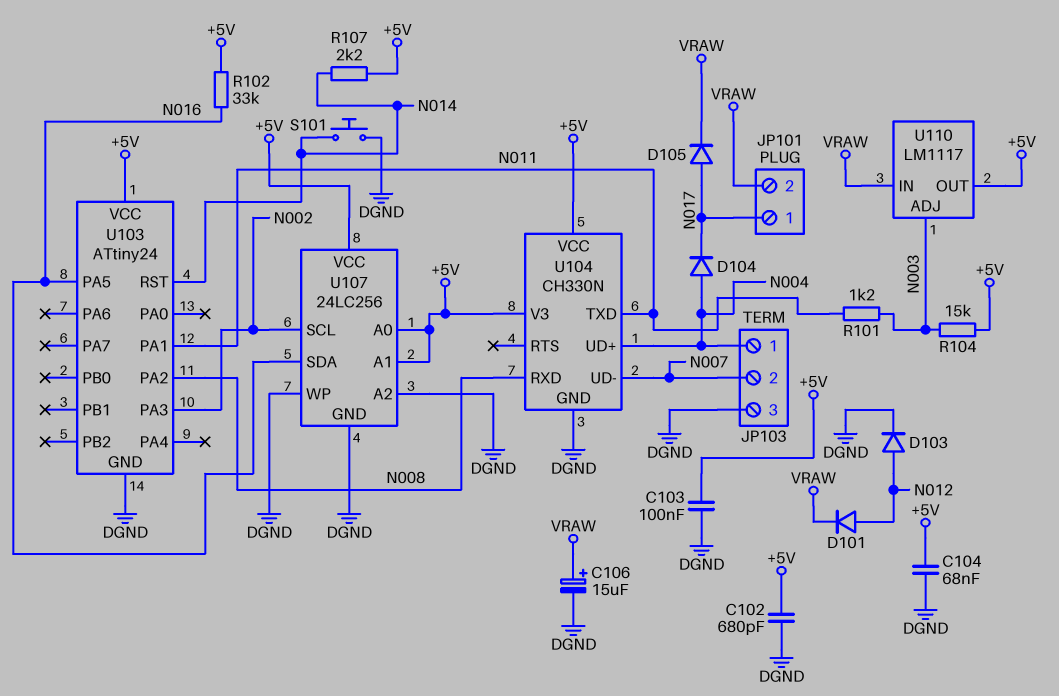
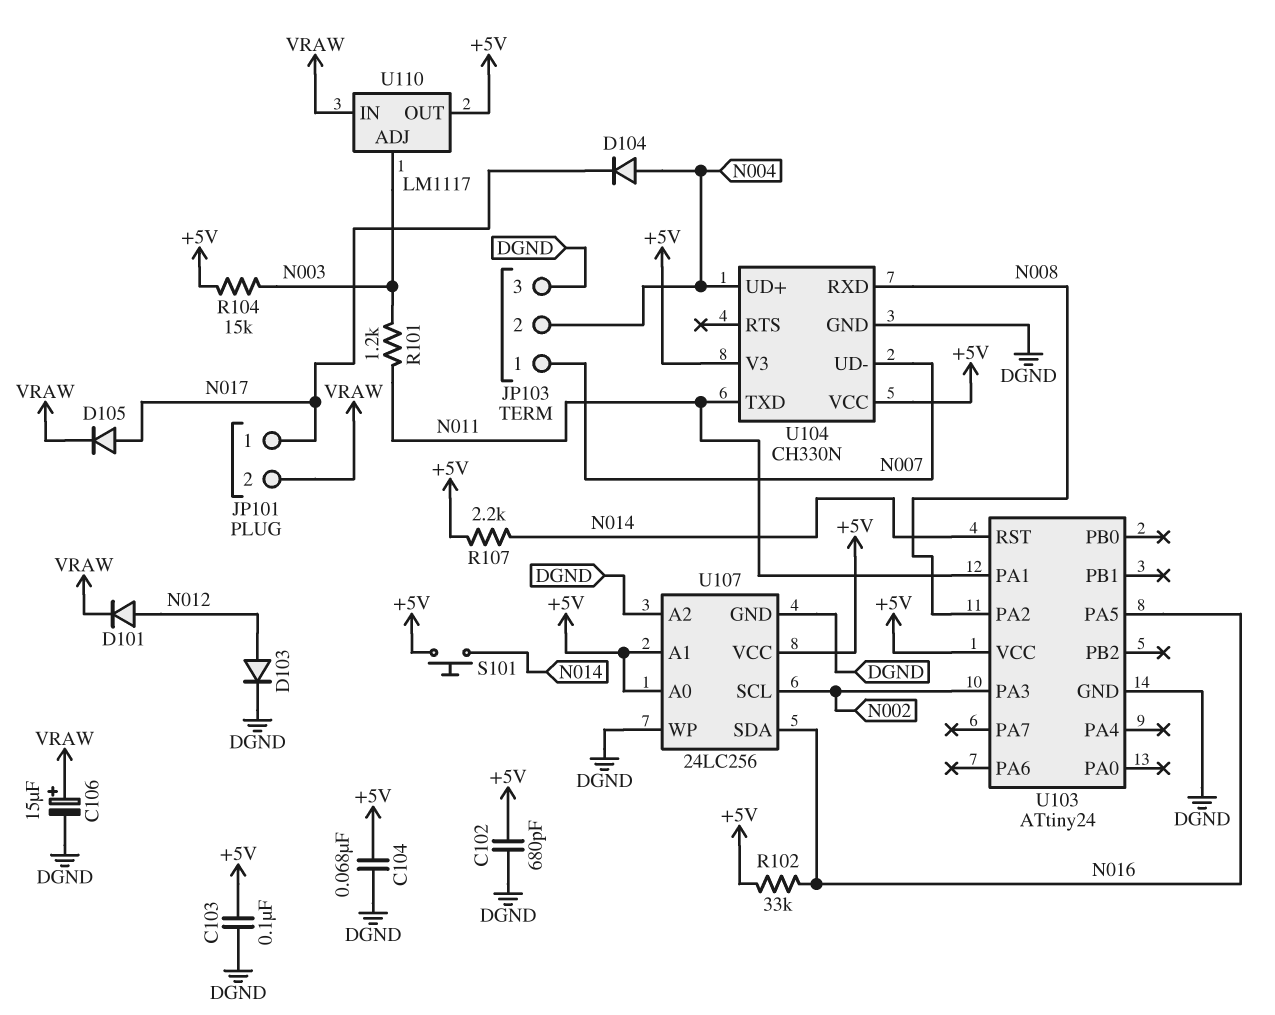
JP103 pin 1: N004 -> N007
JP103 pin 2: N007 -> N004
S101: button (DGND, N014) -> button (+5V, N014)

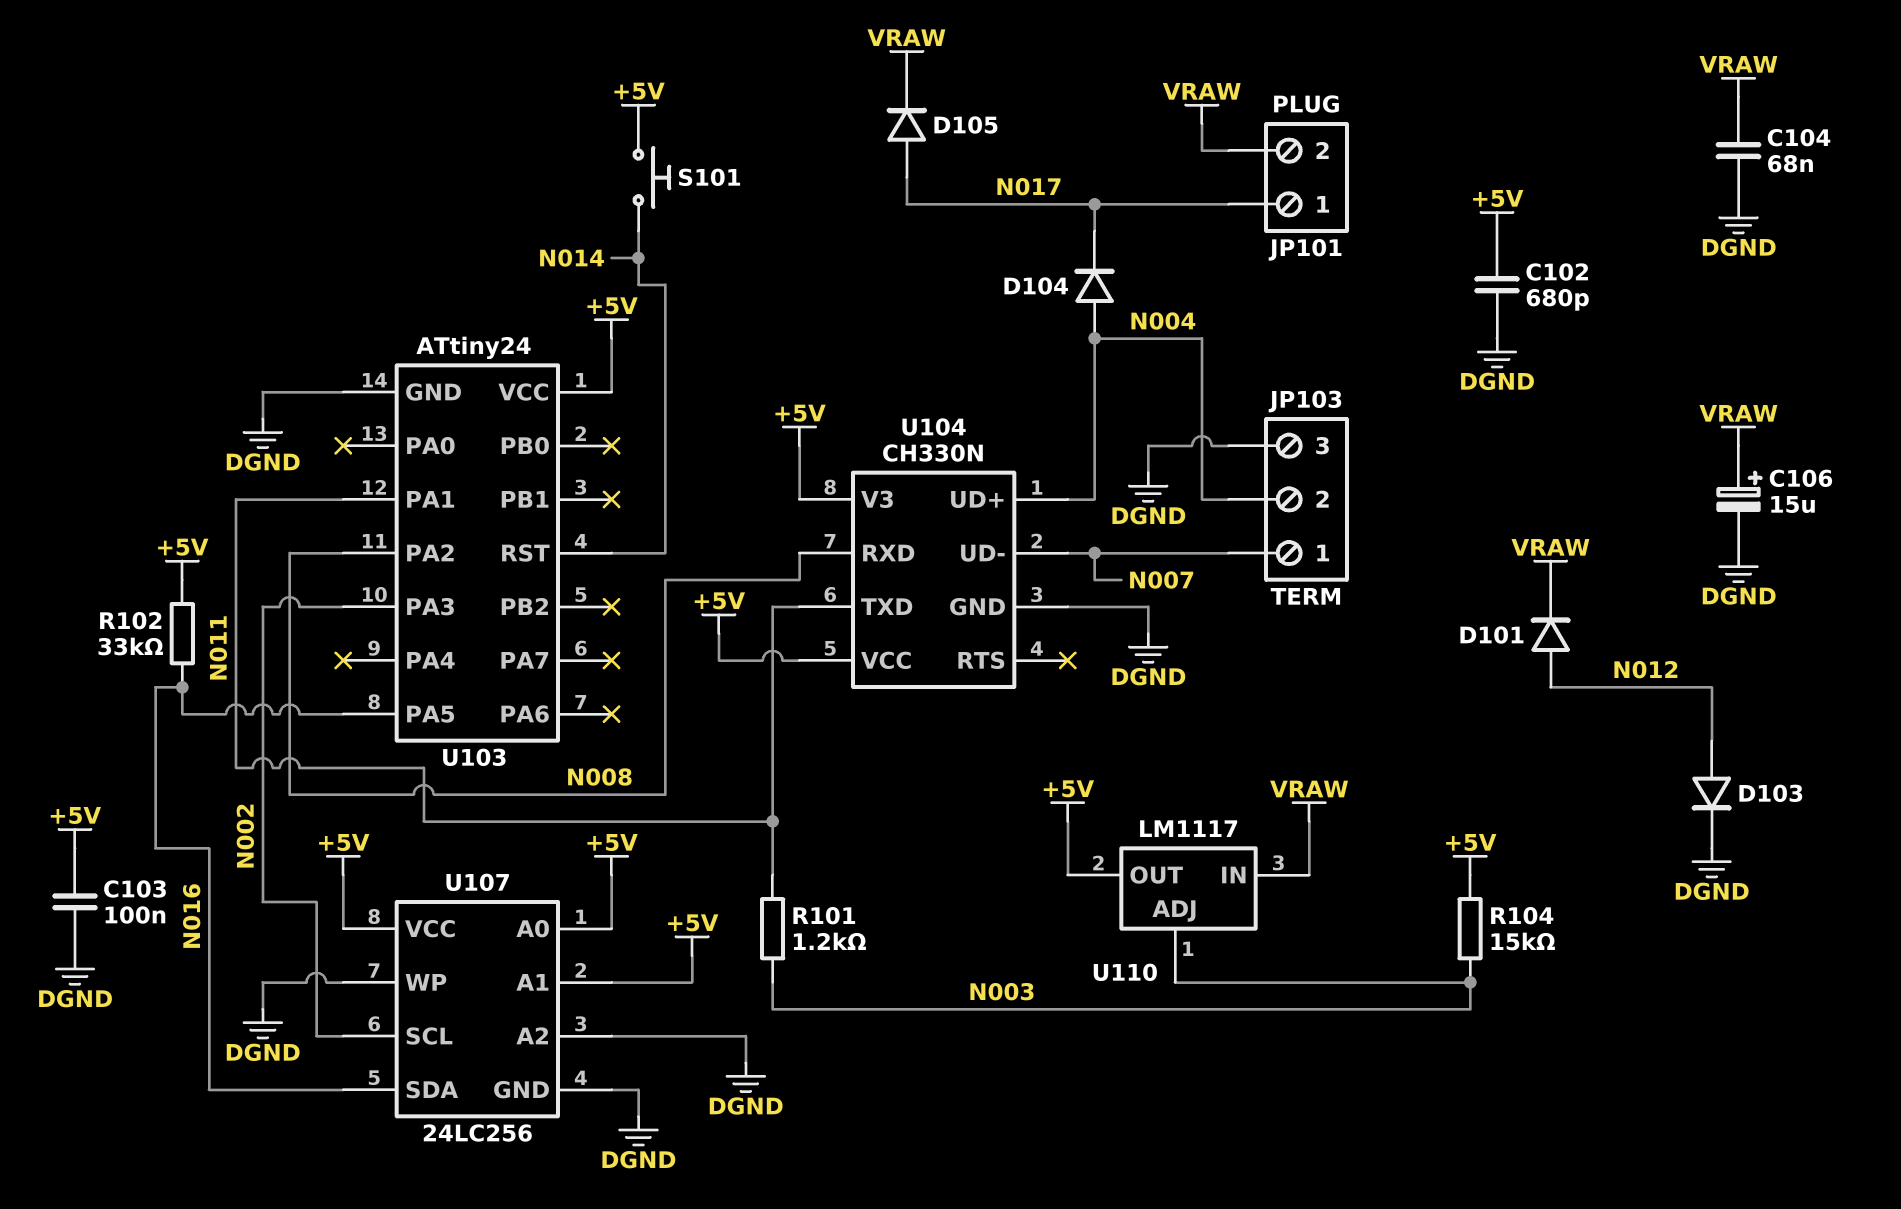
C104: 68nF (+5V, DGND) -> 68nF (DGND, VRAW)
R107: 2.2k (+5V, N014) -> none

